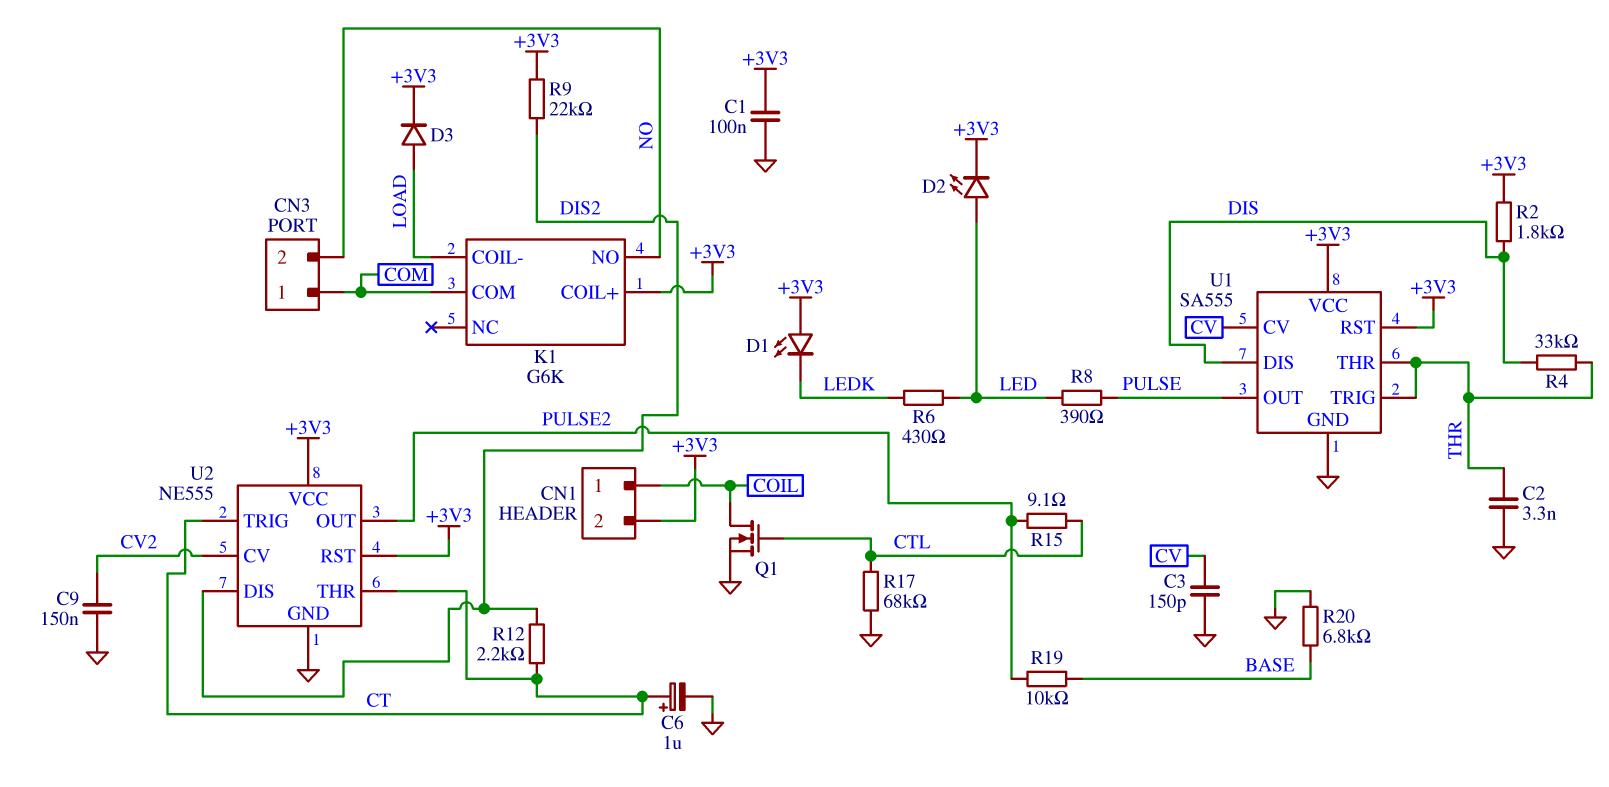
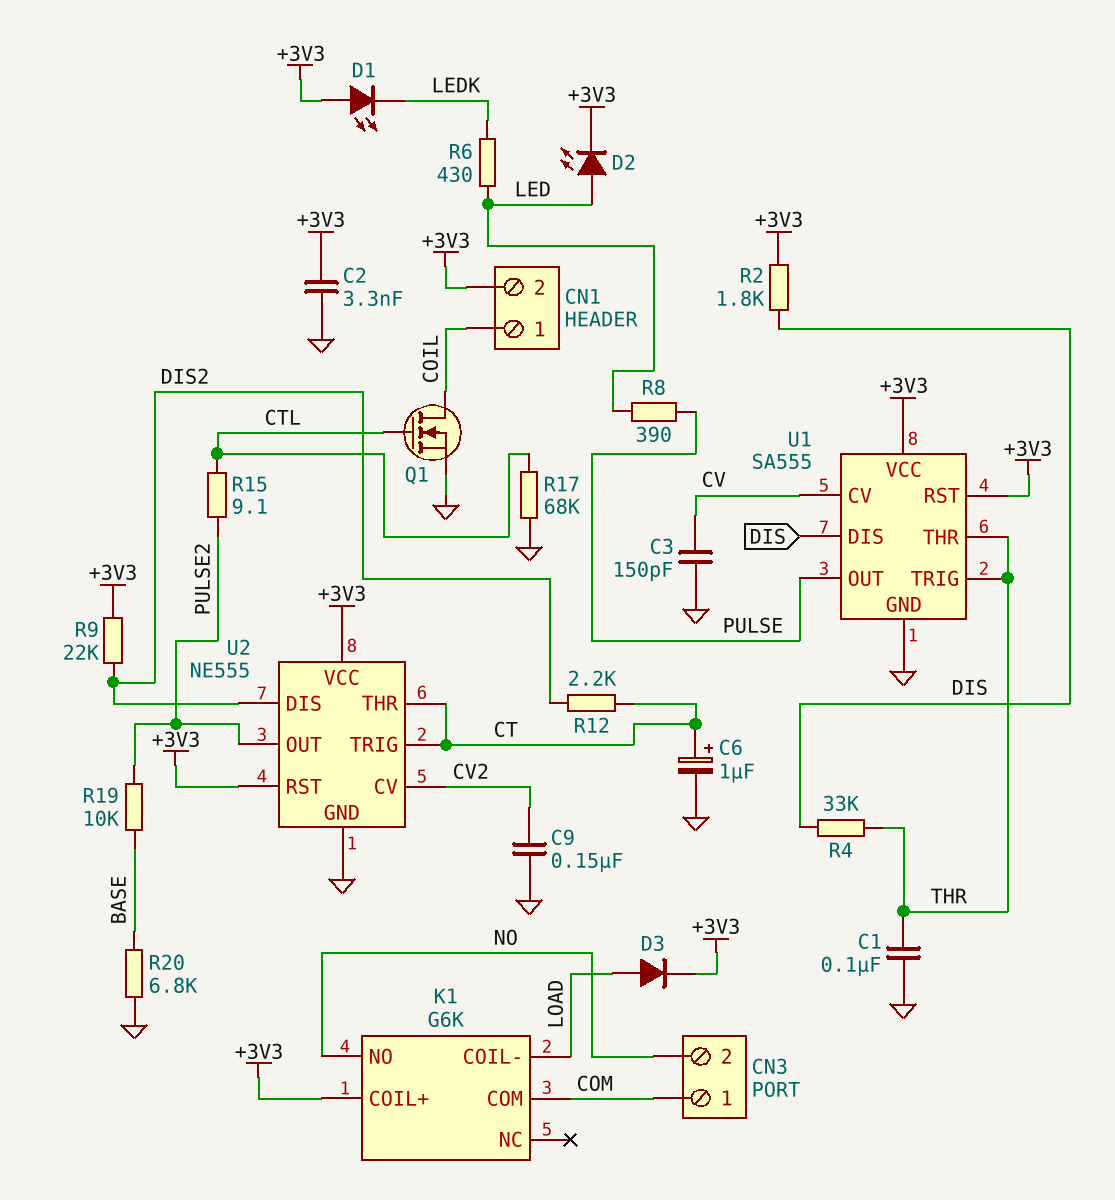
C1: 100nF (+3V3, GND) -> 100nF (GND, THR)
C2: 3.3nF (GND, THR) -> 3.3nF (+3V3, GND)

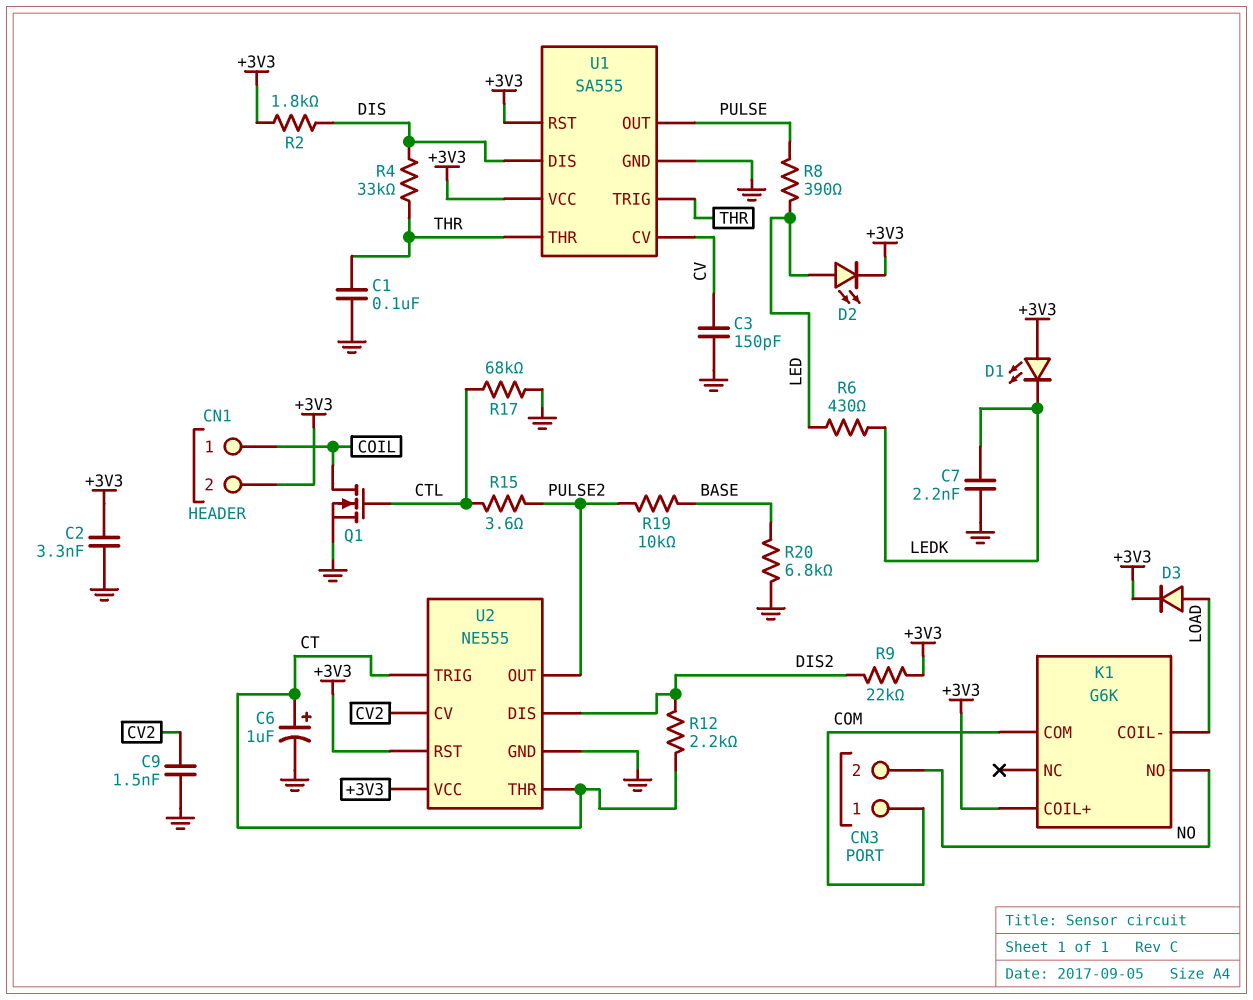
C7: none -> 2.2nF (GND, LEDK)
C9: 150nF (CV2, GND) -> 1.5nF (CV2, GND)
R15: 9.1 (CTL, PULSE2) -> 3.6 (CTL, PULSE2)

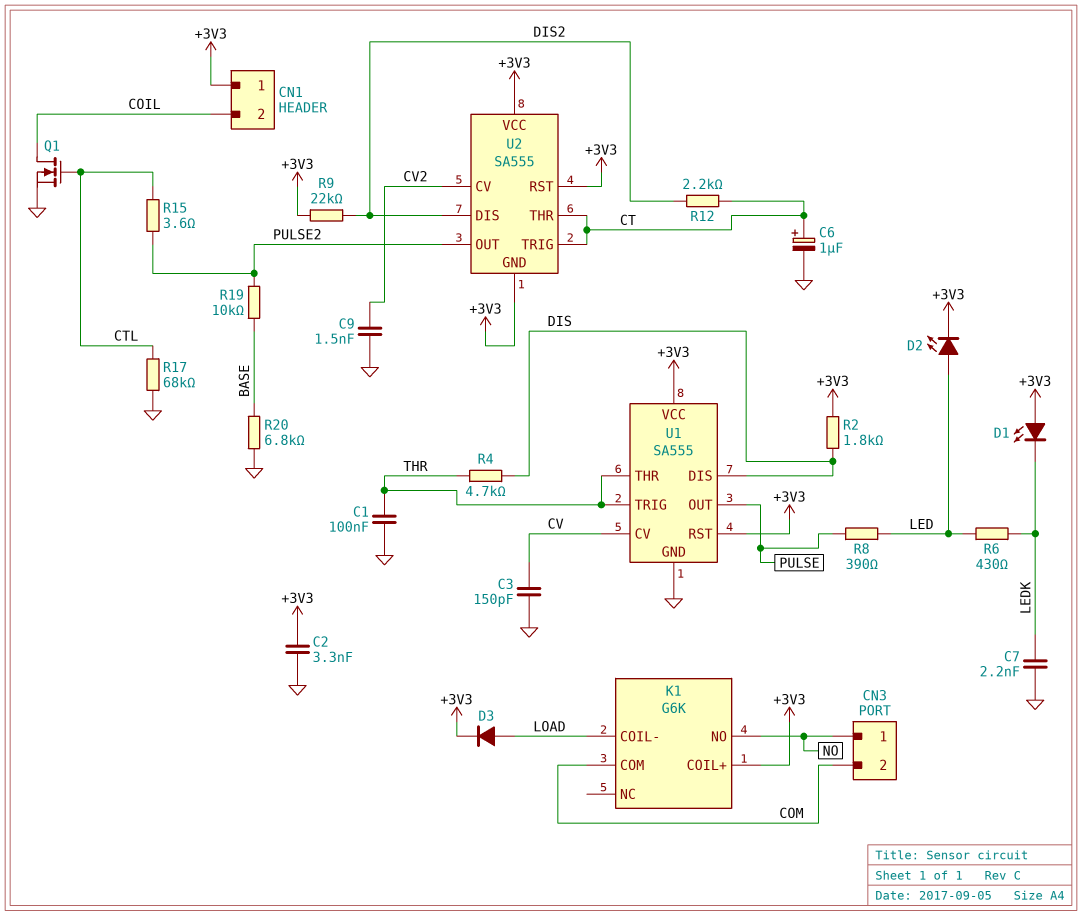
CN1 pin 1: COIL -> +3V3
CN1 pin 2: +3V3 -> COIL
CN3 pin 1: COM -> NO
CN3 pin 2: NO -> COM
R4: 33k (DIS, THR) -> 4.7k (DIS, THR)
U2: NE555 -> SA555
U2 pin GND: GND -> +3V3

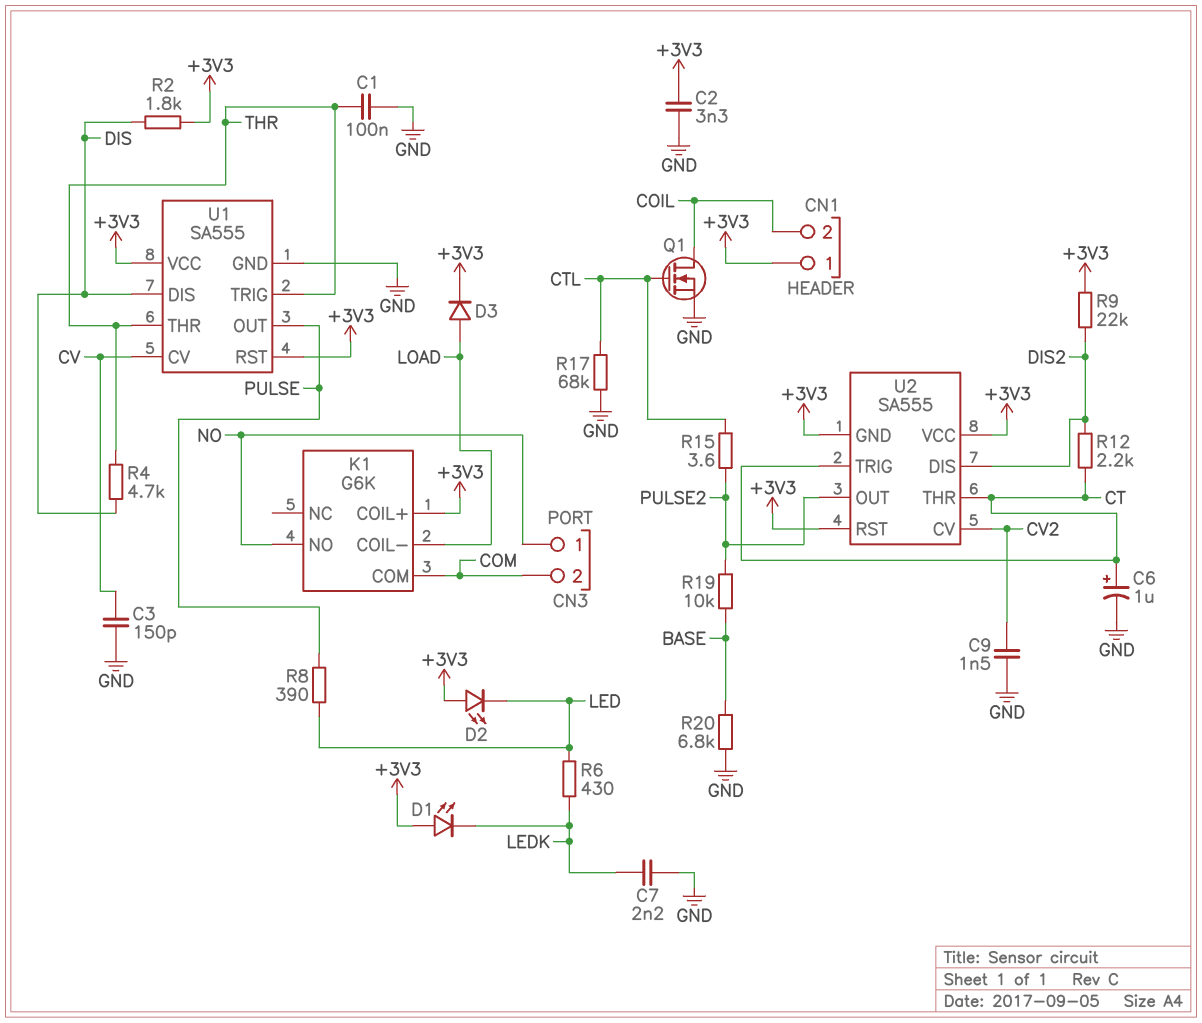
D2: LED (A LED, K +3V3) -> LED (A +3V3, K LED)

